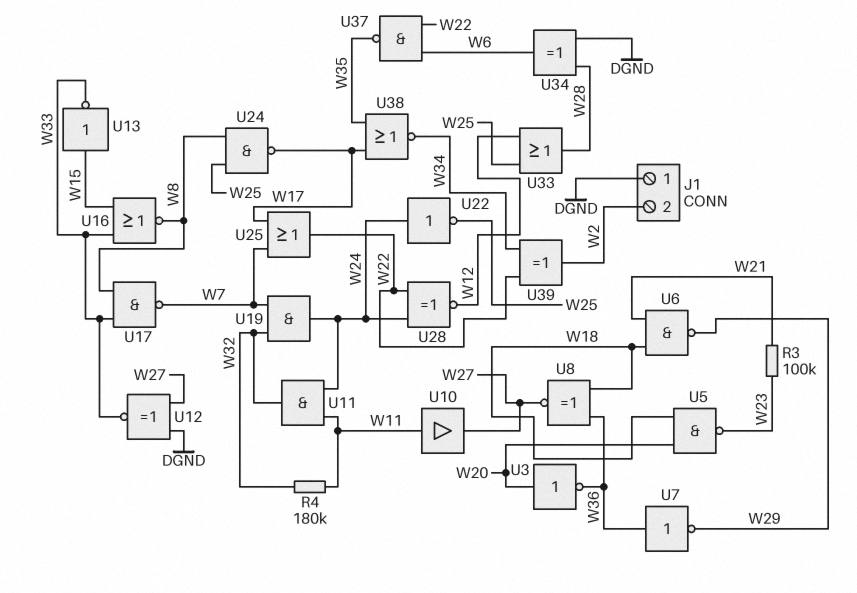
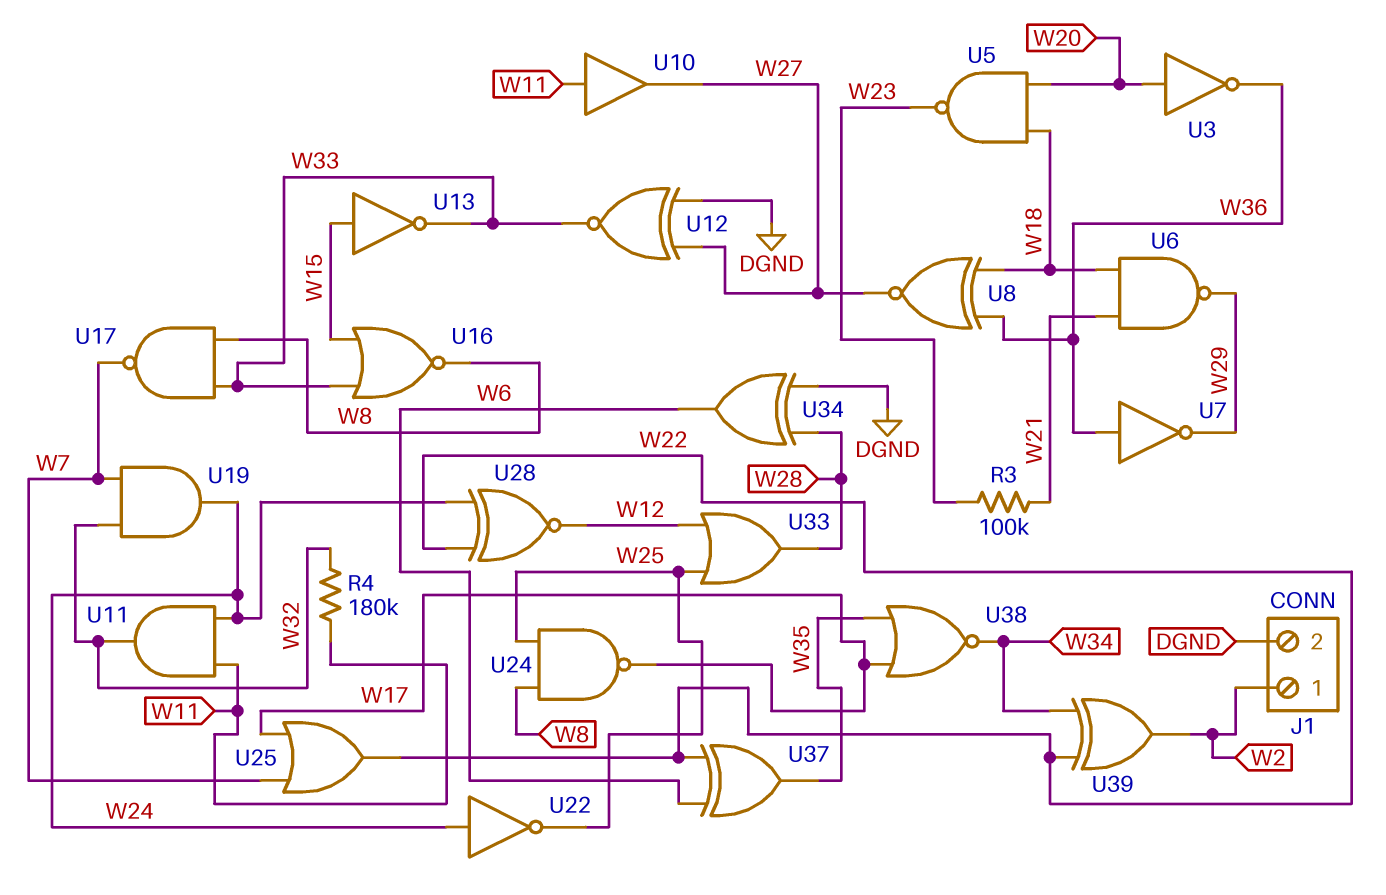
J1 pin 1: DGND -> W2
J1 pin 2: W2 -> DGND
U37: NAND (in W6, in W22, out W35) -> XOR (in W6, in W22, out W35)

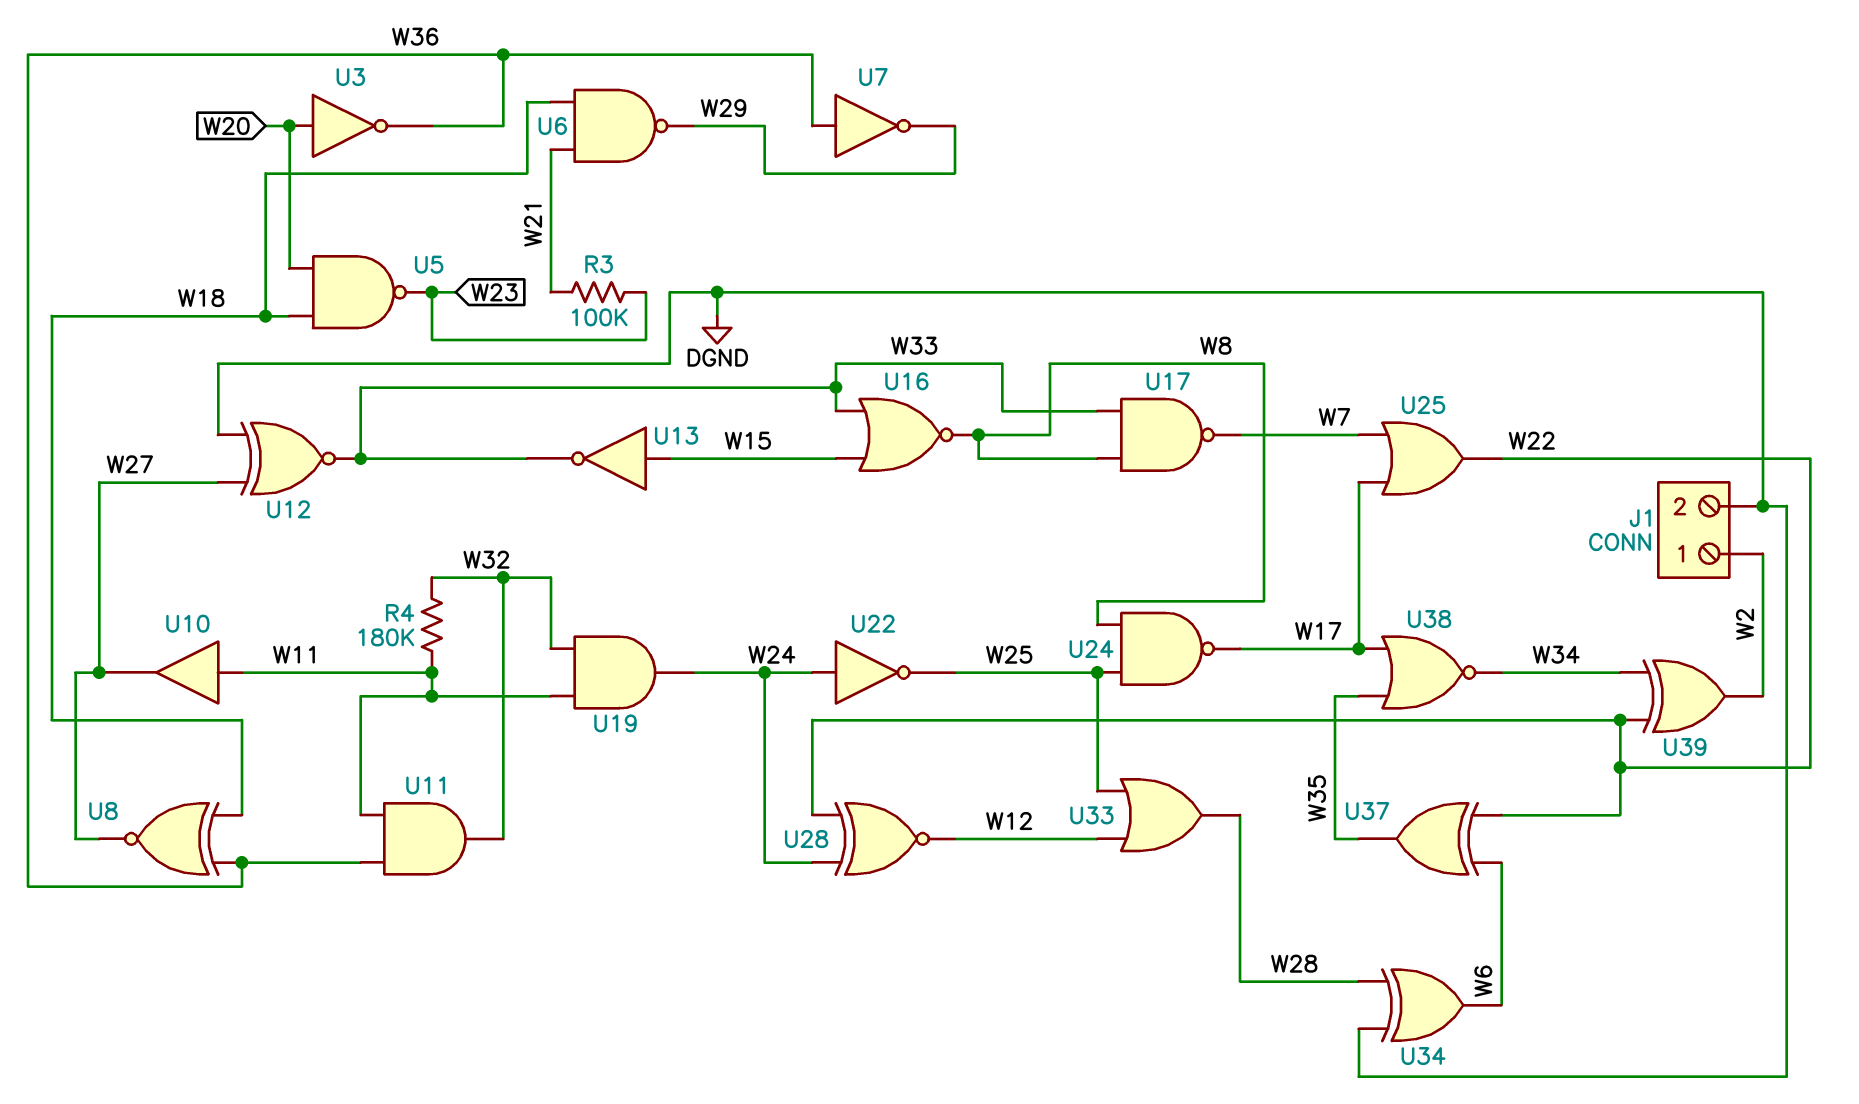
U11: AND (in W11, in W24, out W32) -> AND (in W11, in W36, out W32)
U19: AND (in W7, in W32, out W24) -> AND (in W11, in W32, out W24)

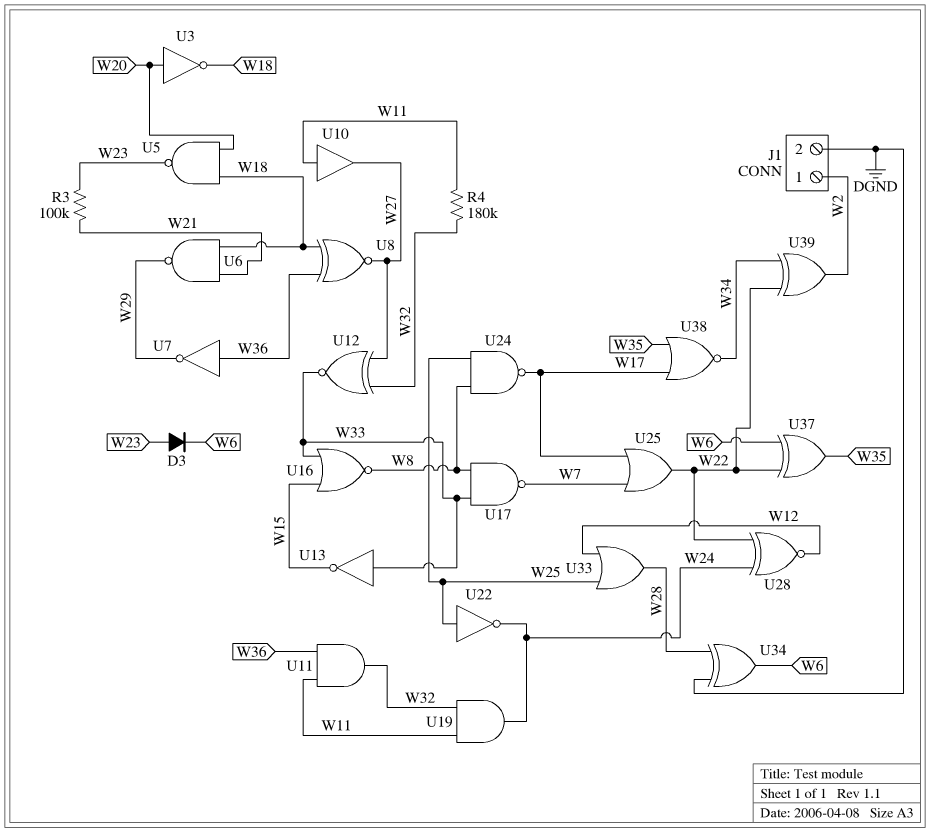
D3: none -> diode (A W23, K W6)
U3: NOT (in W20, out W36) -> NOT (in W20, out W18)
U12: XNOR (in DGND, in W27, out W33) -> XNOR (in W27, in W32, out W33)
U13: NOT (in W15, out W33) -> NOT (in W33, out W15)
U22: NOT (in W24, out W25) -> NOT (in W25, out W24)

